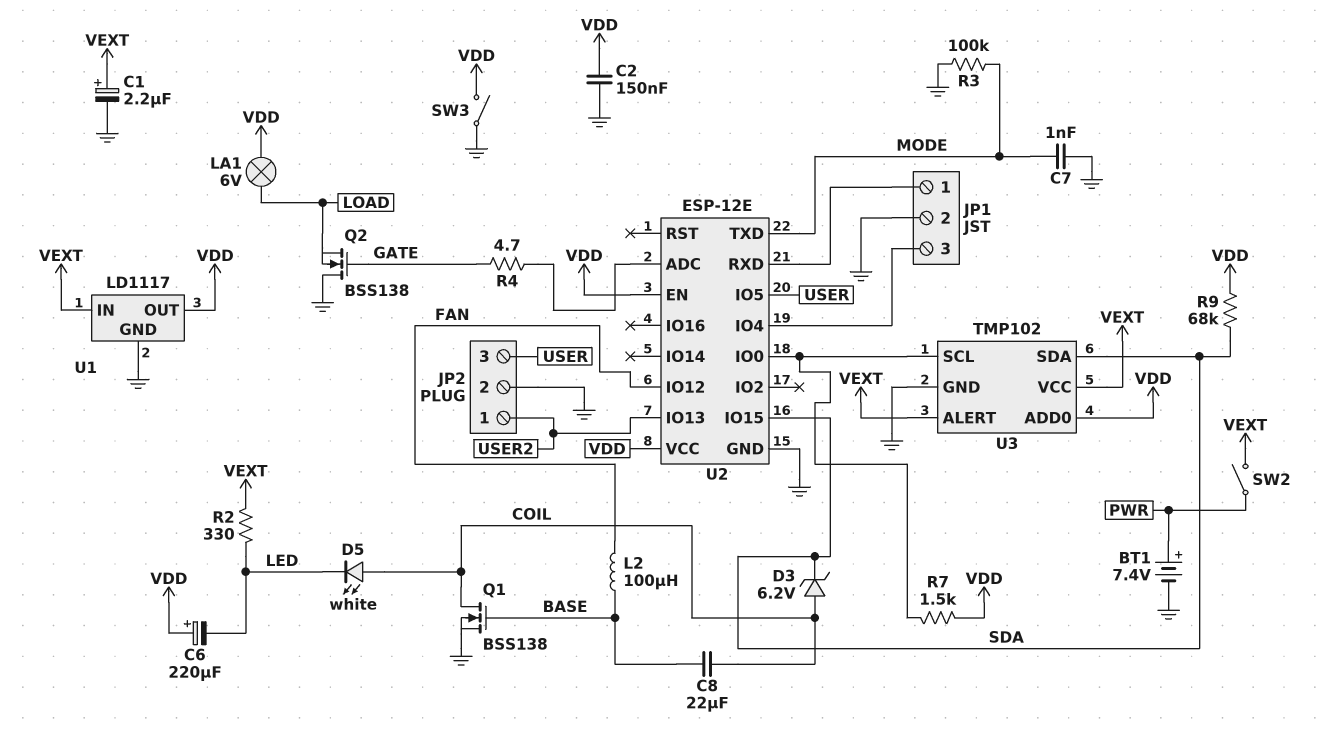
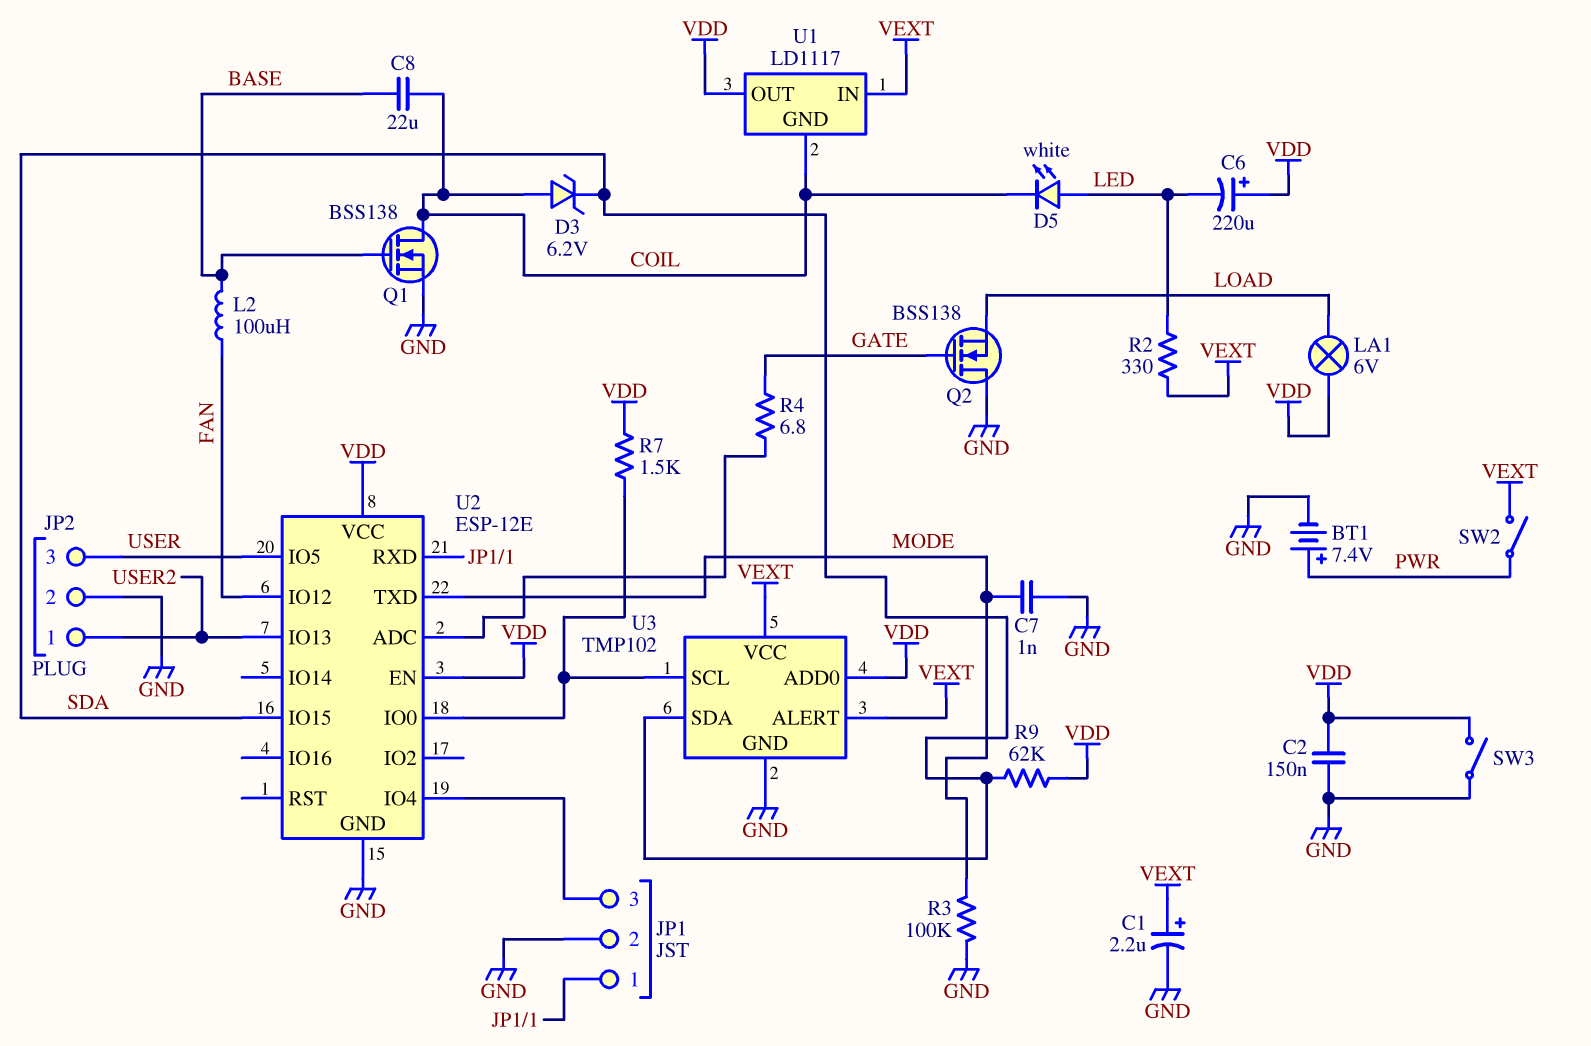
D5: LED white (A COIL, K LED) -> LED white (A LED, K COIL)
R4: 4.7 (GATE, U2/ADC) -> 6.8 (GATE, U2/ADC)
R9: 68k (SDA, VDD) -> 62k (SDA, VDD)
U1 pin GND: GND -> COIL

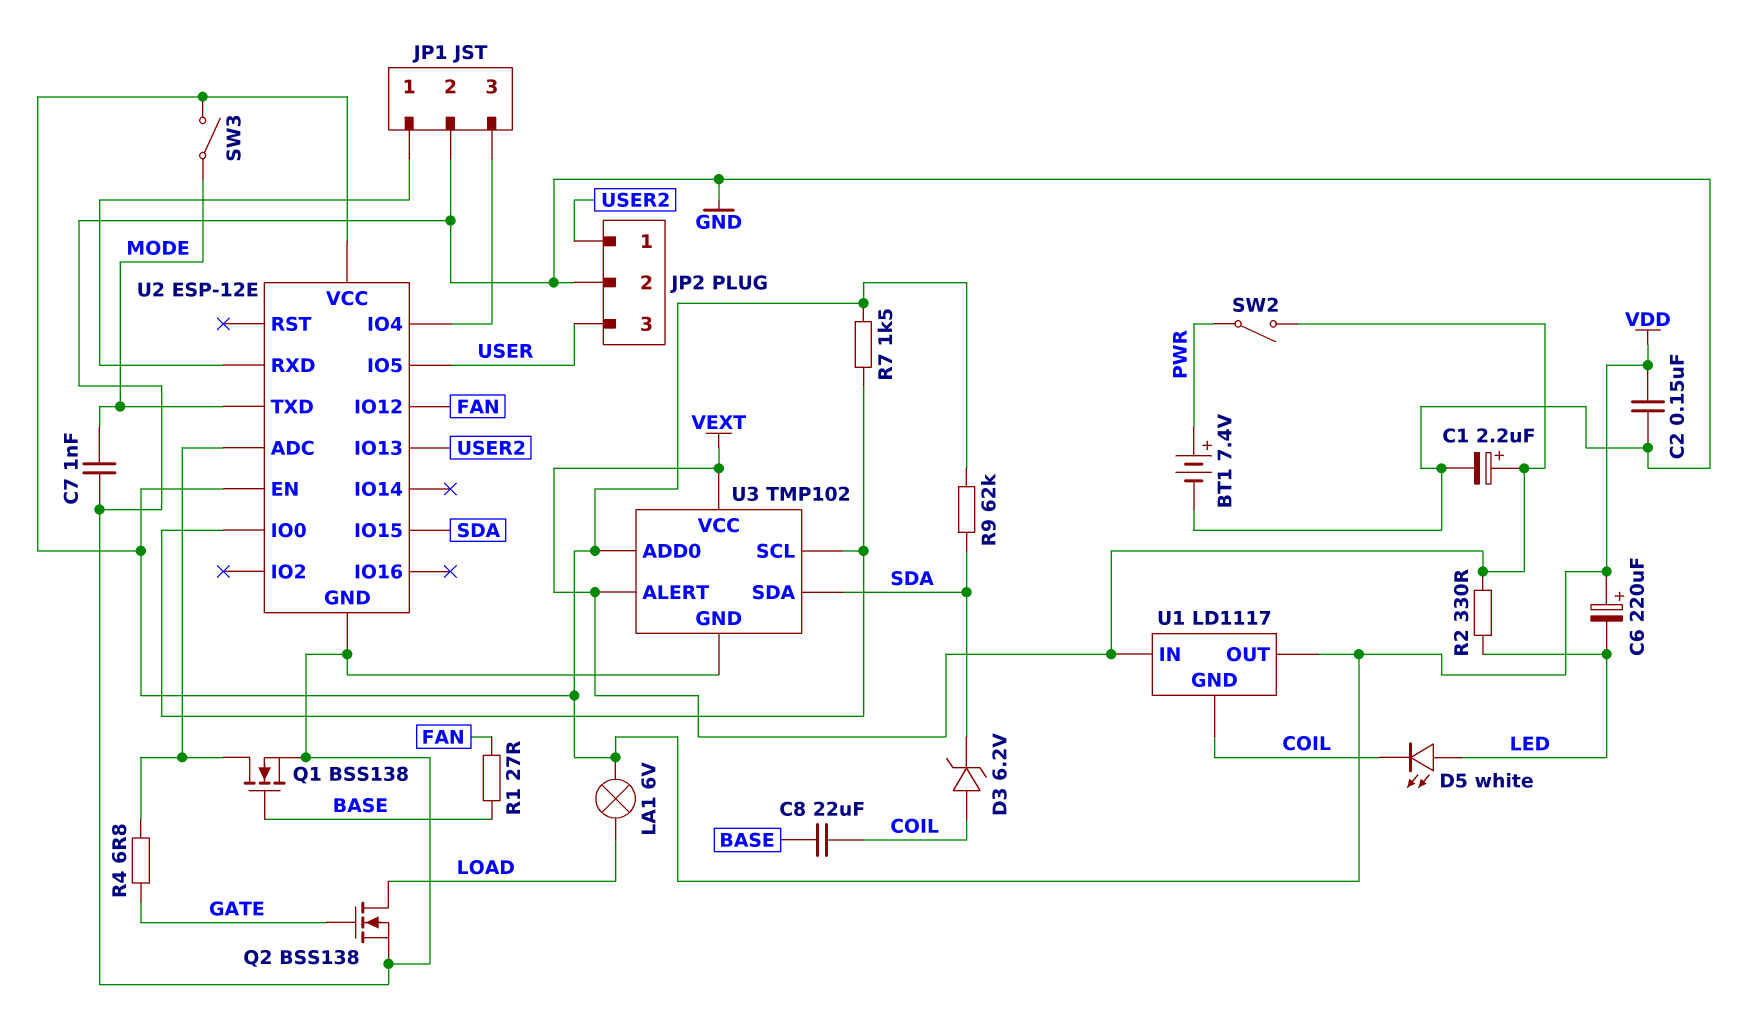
L2: 100uH (BASE, FAN) -> none
Q1: NMOS BSS138 (G BASE, D COIL, S GND) -> NMOS BSS138 (G BASE, D U2/ADC, S GND)
Q2: NMOS BSS138 (G GATE, D GND, S LOAD) -> NMOS BSS138 (G GATE, D LOAD, S GND)
R1: none -> 27 (BASE, FAN)
R3: 100k (GND, MODE) -> none
SW3: switch (GND, VDD) -> switch (MODE, VDD)

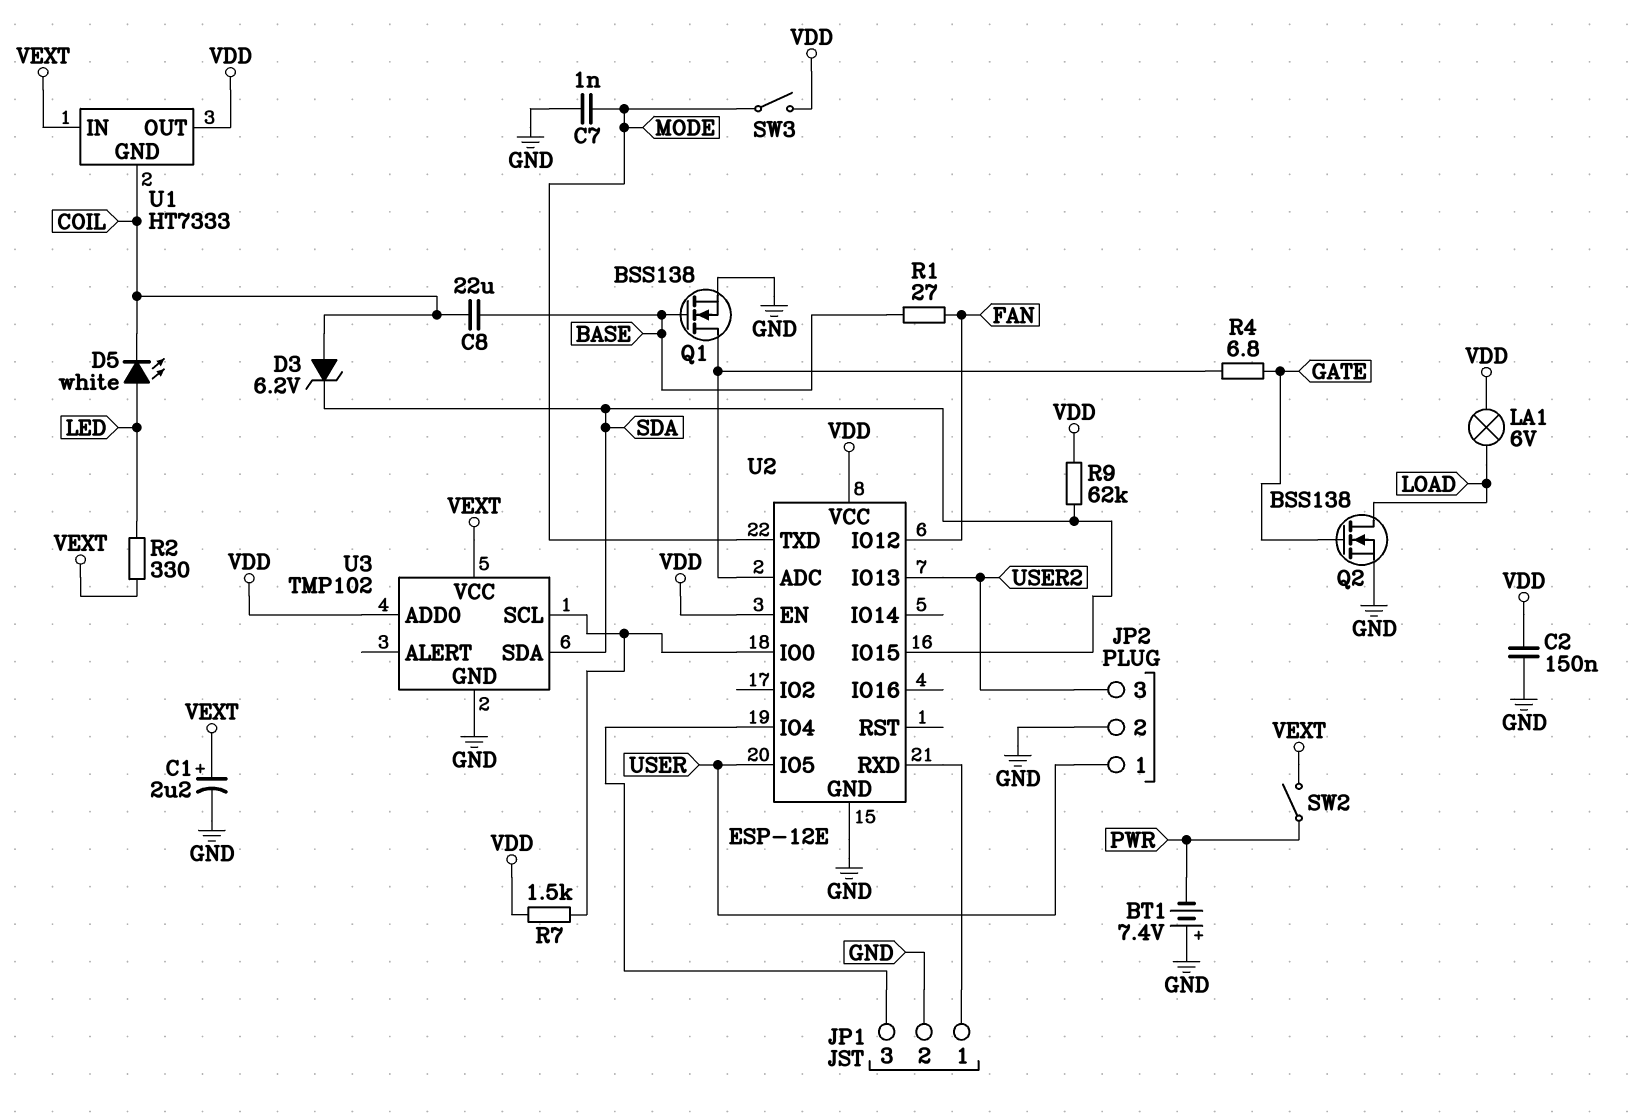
BT1: 7.4V (plus PWR, minus GND) -> 7.4V (plus GND, minus PWR)
C6: 220uF (plus VDD, minus LED) -> none
JP2 pin 1: USER2 -> USER
JP2 pin 3: USER -> USER2
U1: LD1117 -> HT7333
U3 pin ALERT: VEXT -> none

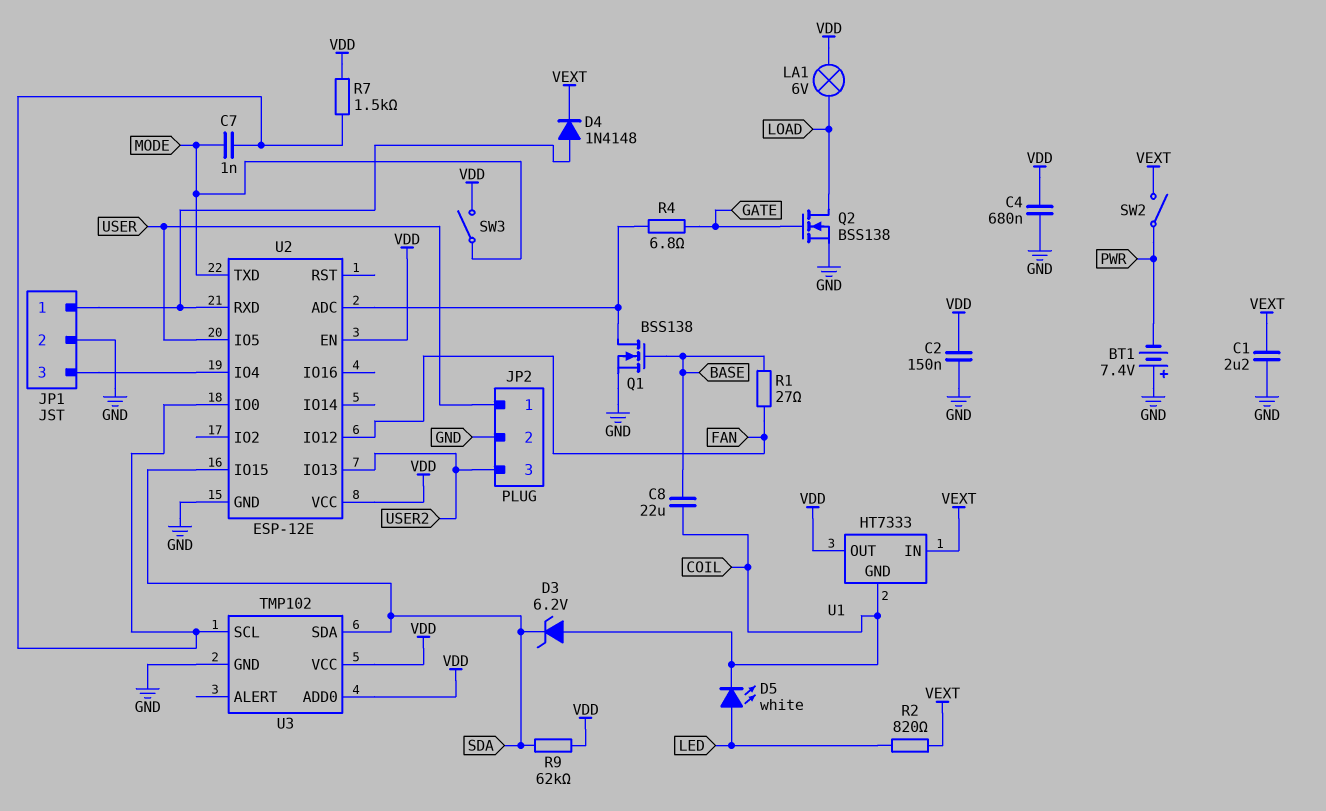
C1: 2.2uF (plus VEXT, minus GND) -> 2.2uF (GND, VEXT)
C4: none -> 680nF (GND, VDD)
C7: 1nF (GND, MODE) -> 1nF (MODE, U2/IO0)
D4: none -> diode 1N4148 (A JP1/1, K VEXT)
R2: 330 (LED, VEXT) -> 820 (LED, VEXT)
U3 pin VCC: VEXT -> VDD

